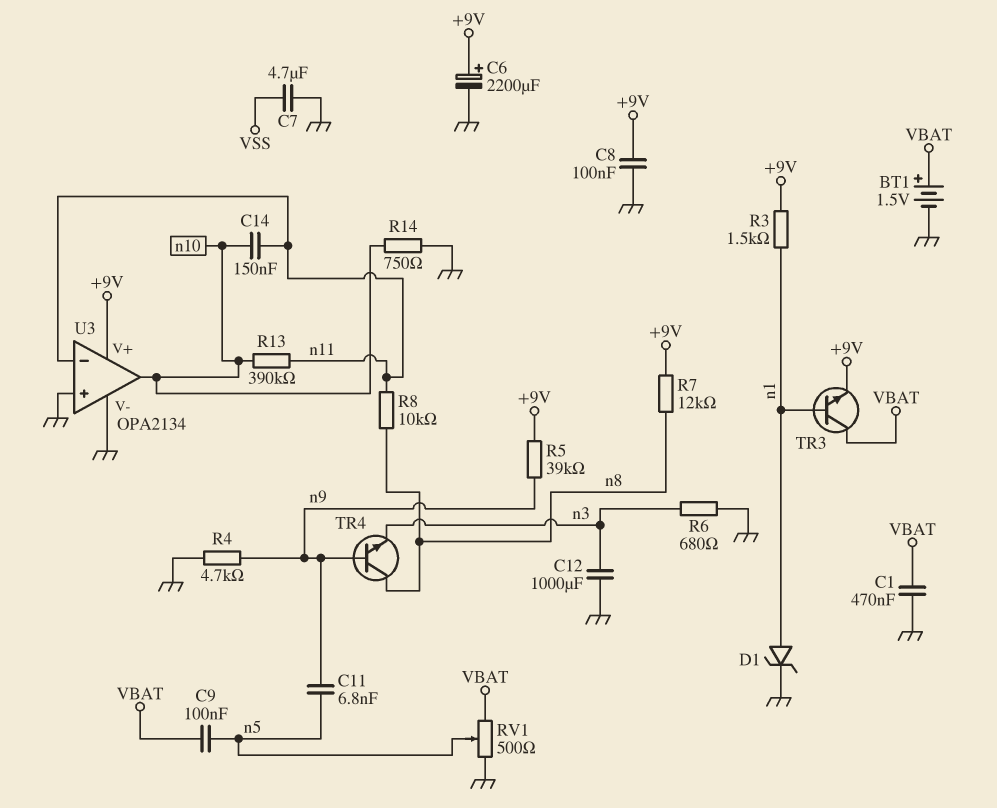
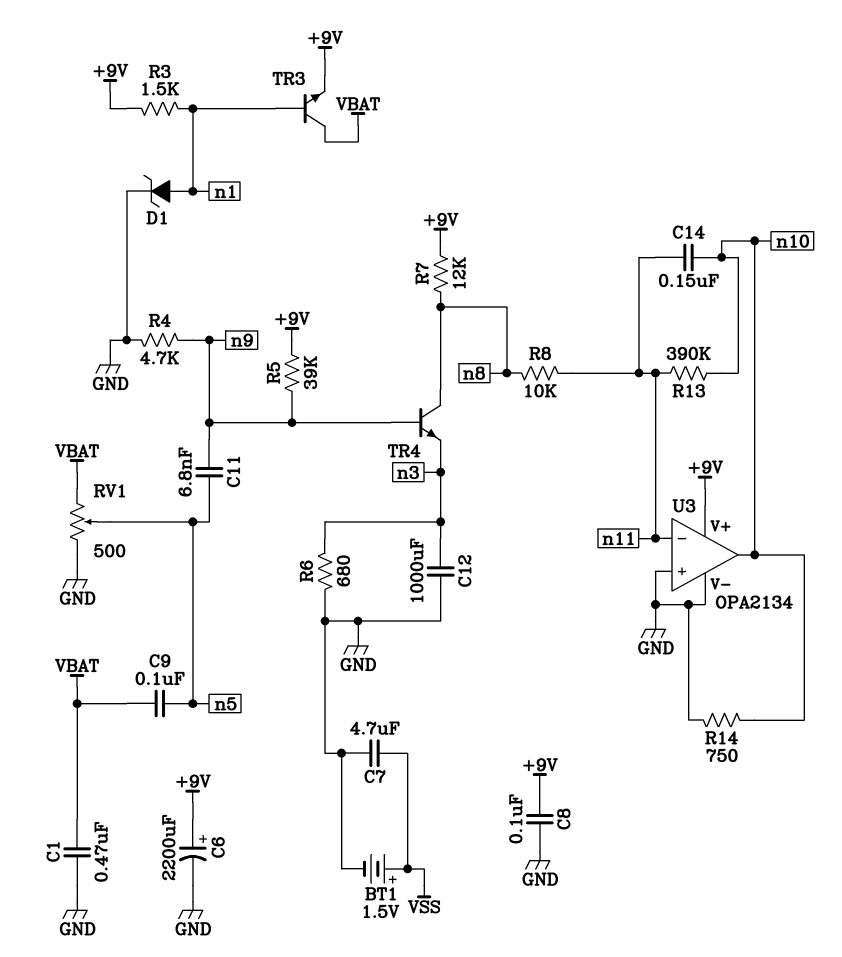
BT1: 1.5V (plus VBAT, minus GND) -> 1.5V (plus VSS, minus GND)

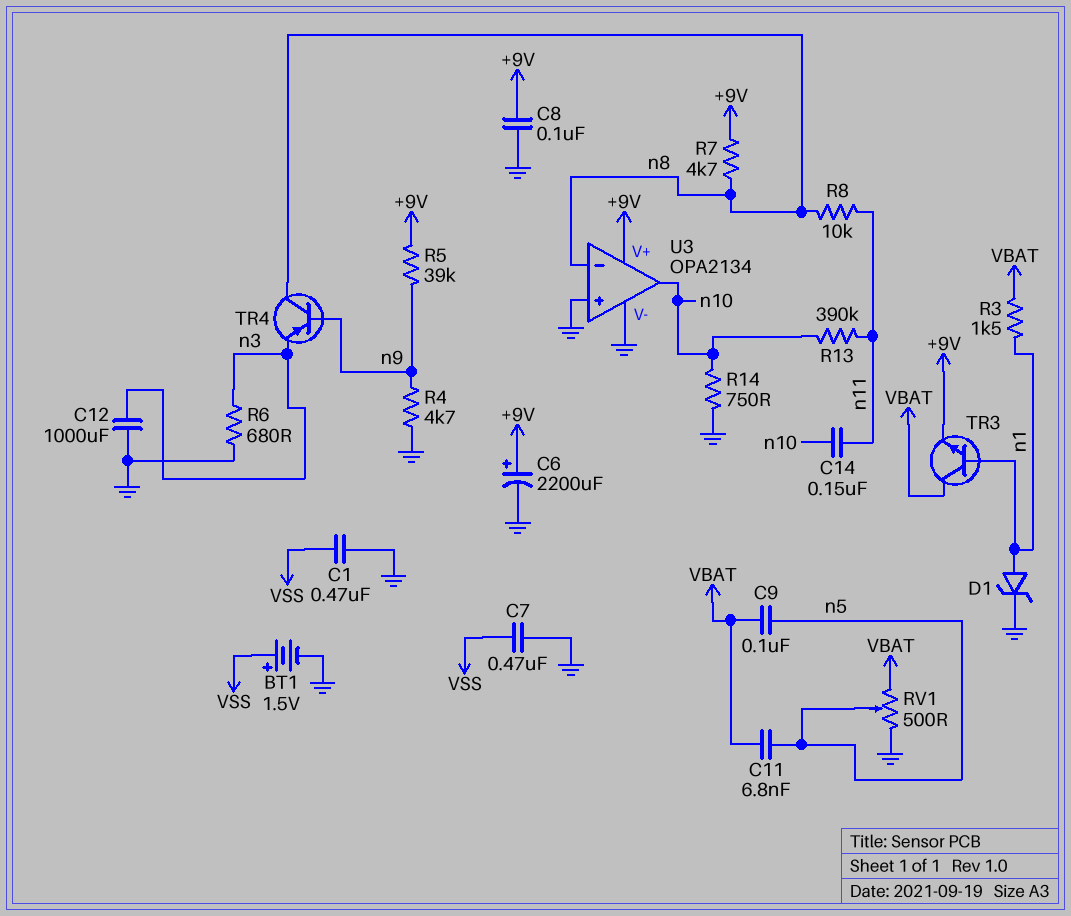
C1: 470nF (GND, VBAT) -> 470nF (GND, VSS)
C7: 4.7uF (GND, VSS) -> 470nF (GND, VSS)
C11: 6.8nF (n5, n9) -> 6.8nF (VBAT, n5)
R3: 1.5k (+9V, n1) -> 1.5k (VBAT, n1)
R7: 12k (+9V, n8) -> 4.7k (+9V, n8)
TR4: NPN (B n9, C n8, E n3) -> PNP (B n9, C n8, E n3)
U3 pin in-: n11 -> n8

